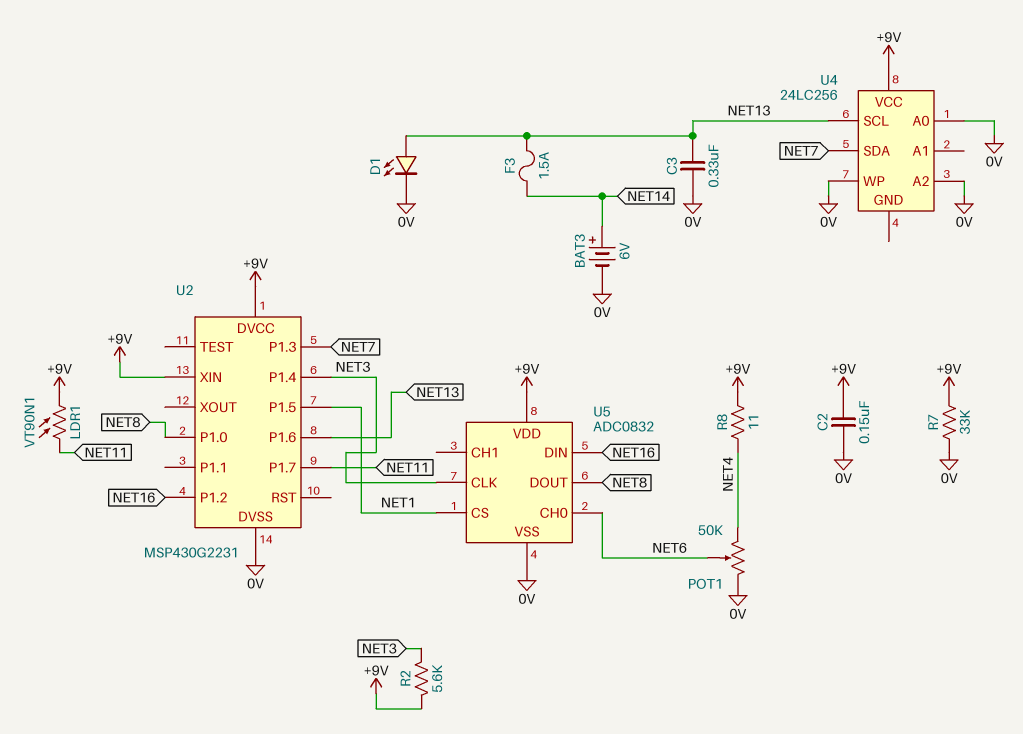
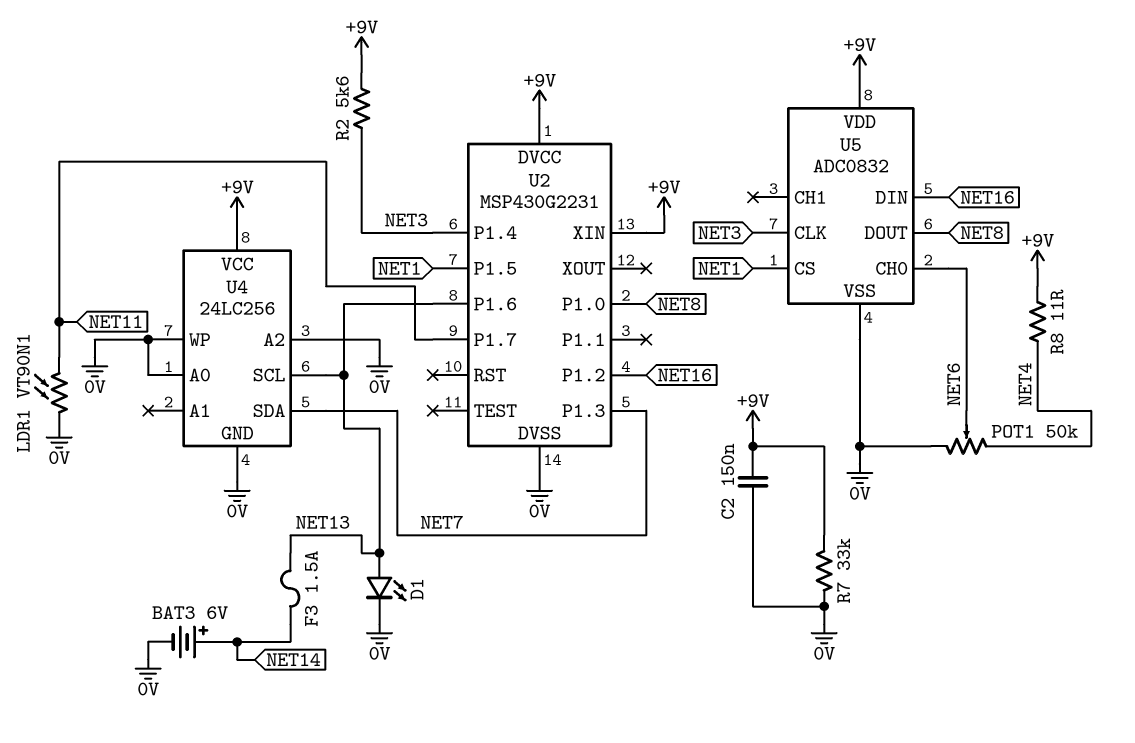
C3: 330nF (0V, NET13) -> none
LDR1: VT90N1 (+9V, NET11) -> VT90N1 (0V, NET11)
U4 pin GND: none -> 0V

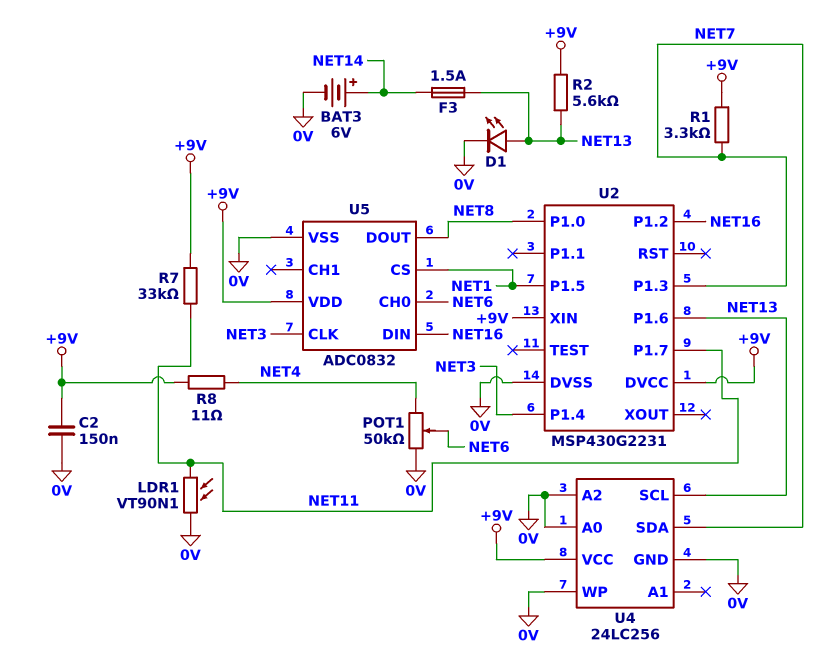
R1: none -> 3.3k (+9V, NET7)
R2: 5.6k (+9V, NET3) -> 5.6k (+9V, NET13)
R7: 33k (+9V, 0V) -> 33k (+9V, NET11)

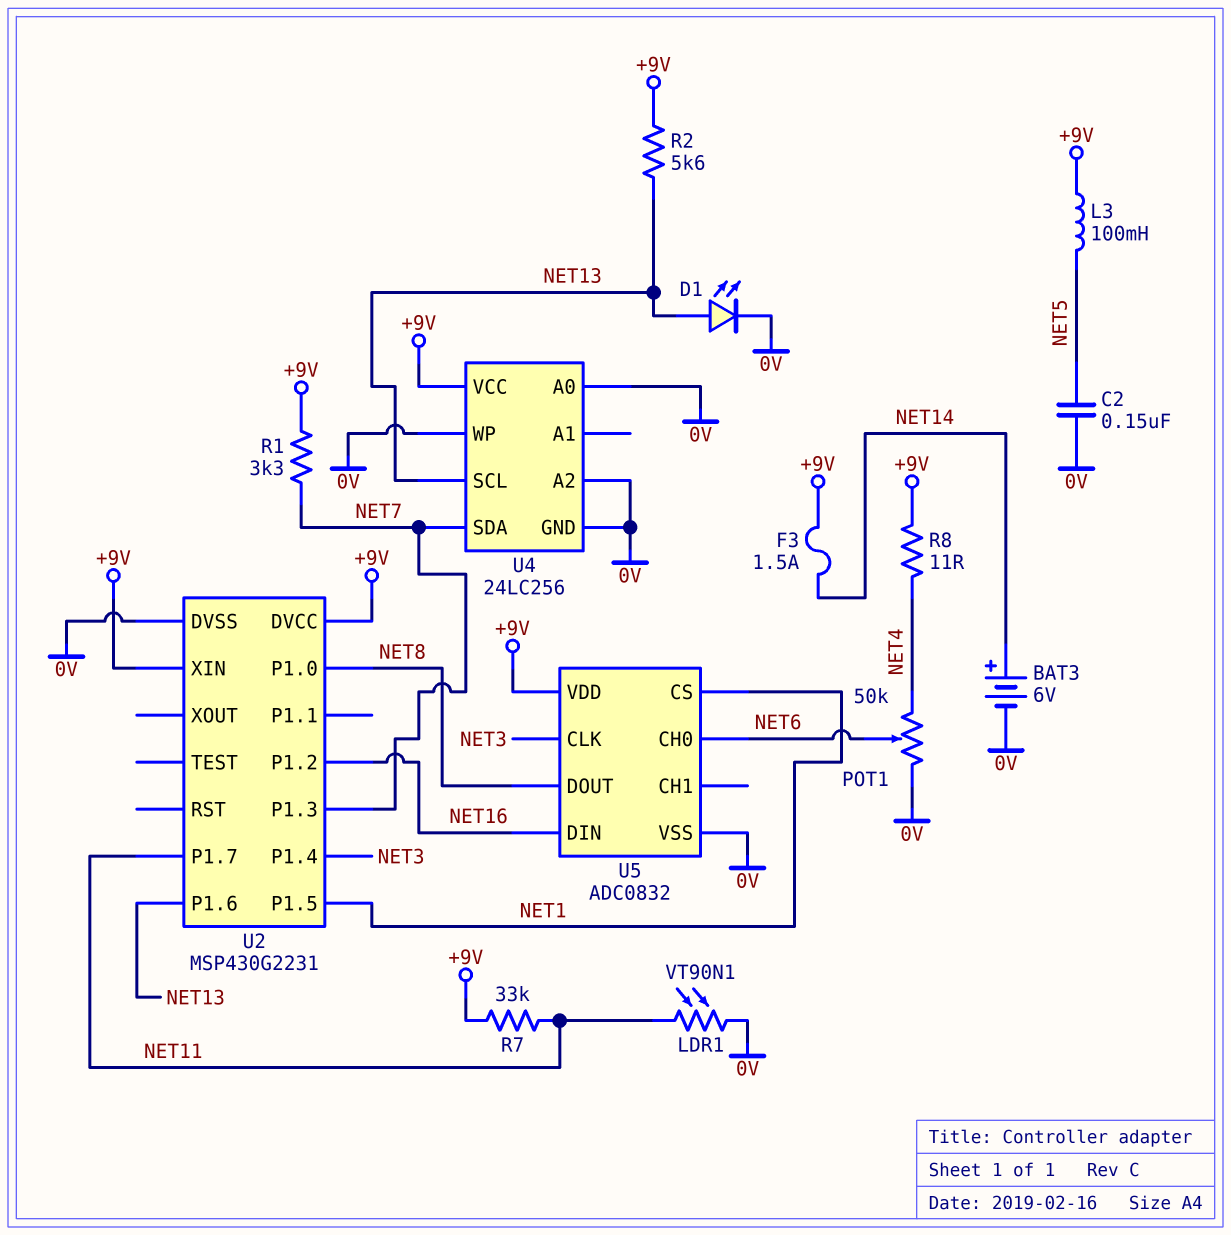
C2: 150nF (+9V, 0V) -> 150nF (0V, NET5)
F3: 1.5A (NET13, NET14) -> 1.5A (+9V, NET14)
L3: none -> 100mH (+9V, NET5)

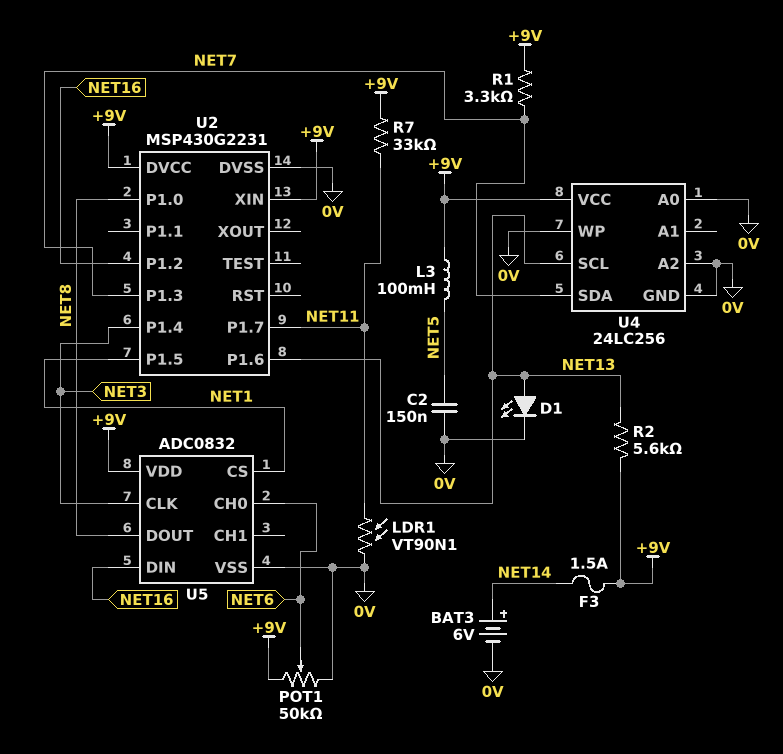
POT1: 50k (0V, NET4, wiper NET6) -> 50k (+9V, 0V, wiper NET6)
R8: 11 (+9V, NET4) -> none

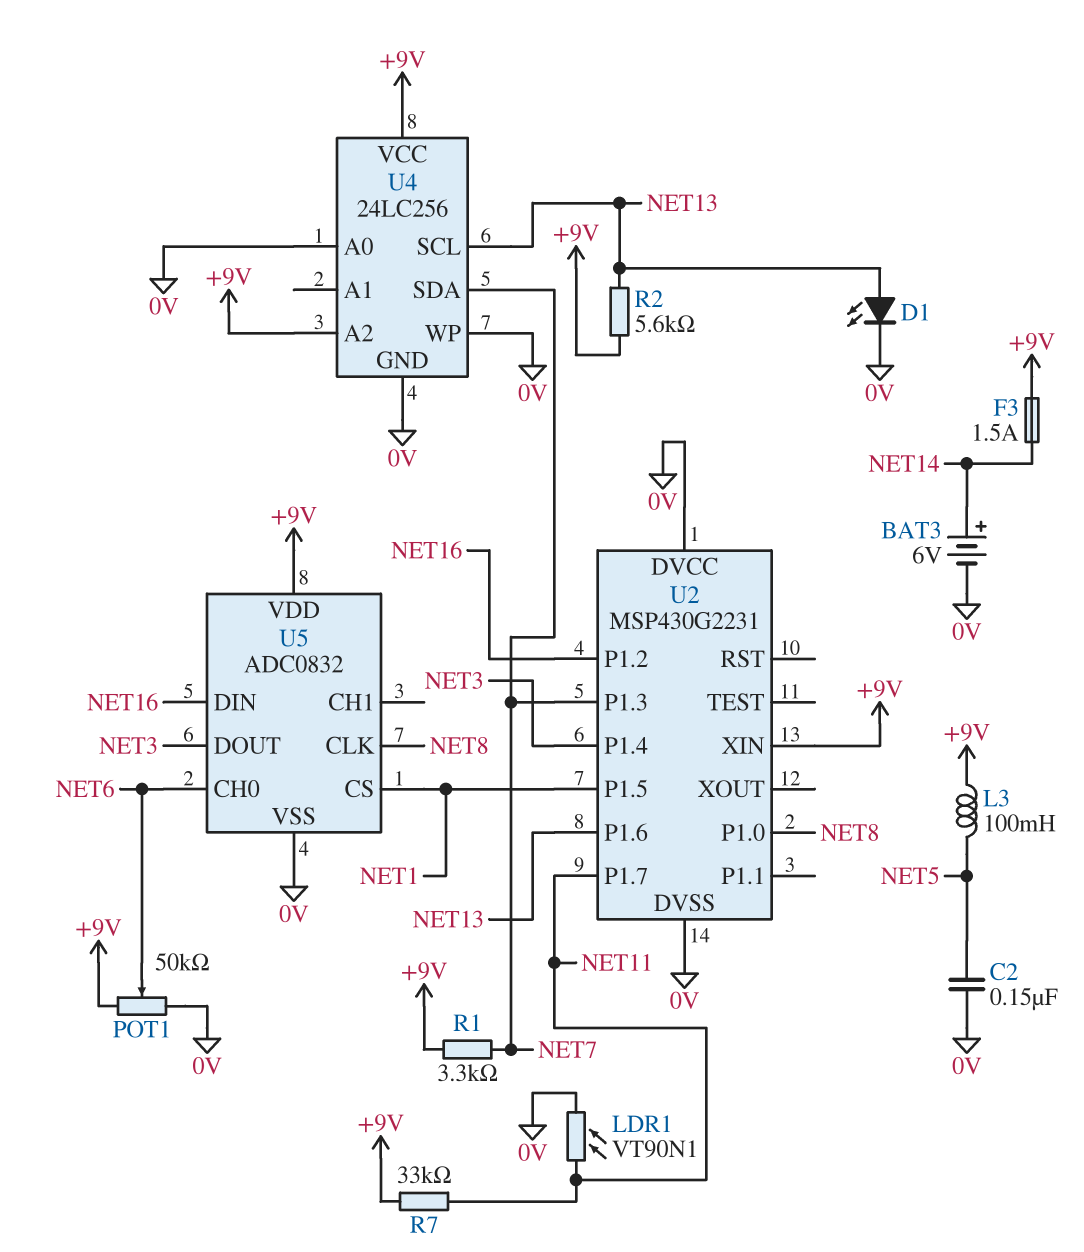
U2 pin DVCC: +9V -> 0V
U4 pin A2: 0V -> +9V
U5 pin CLK: NET3 -> NET8
U5 pin DOUT: NET8 -> NET3

